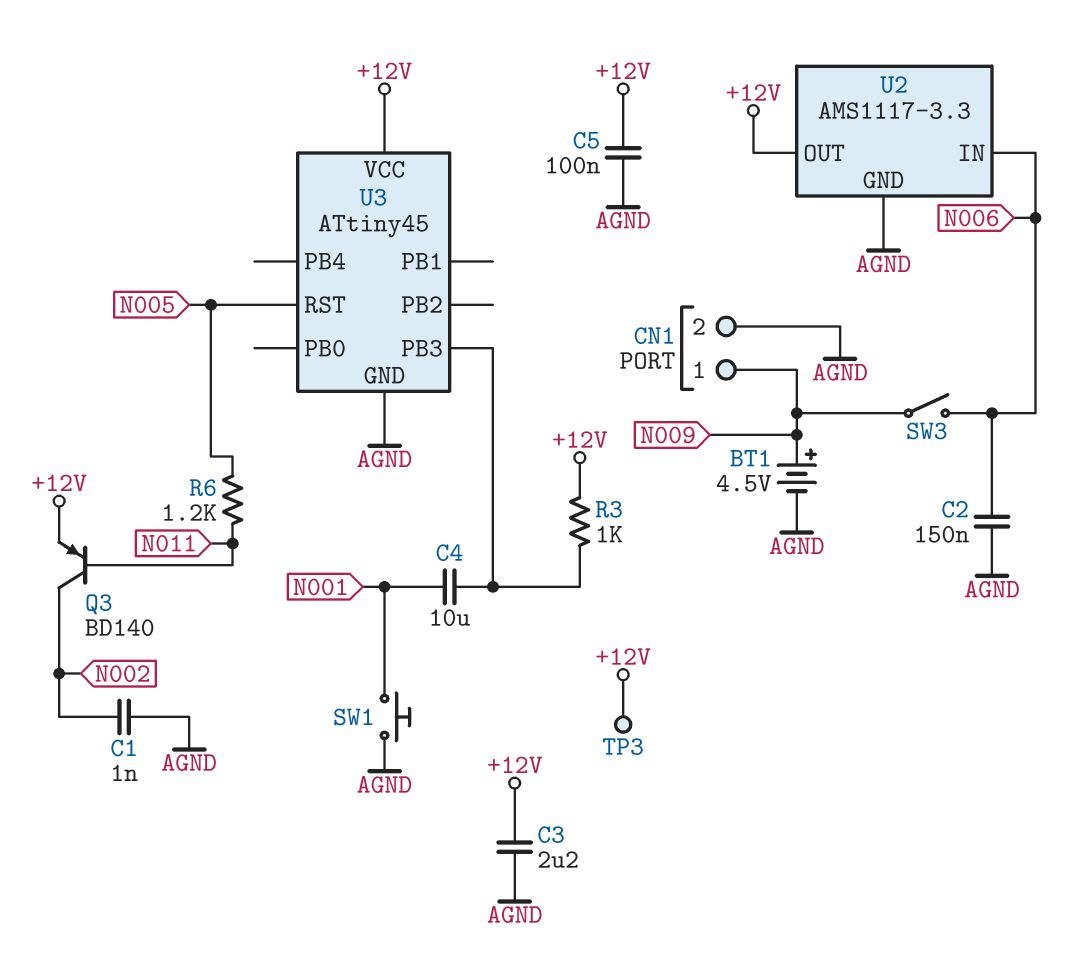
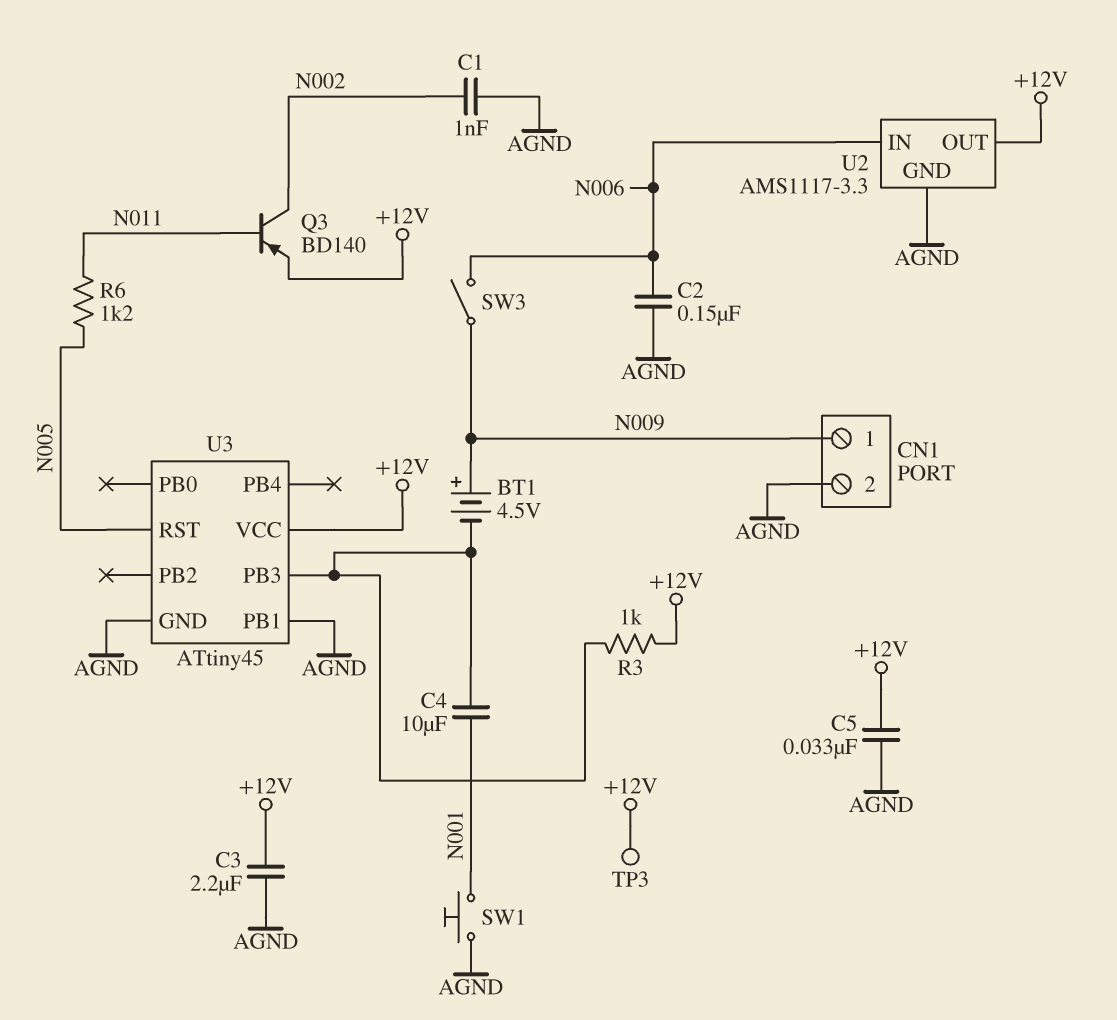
BT1: 4.5V (plus N009, minus AGND) -> 4.5V (plus N009, minus U3/PB3)
C5: 100nF (+12V, AGND) -> 33nF (+12V, AGND)
U3 pin PB1: none -> AGND

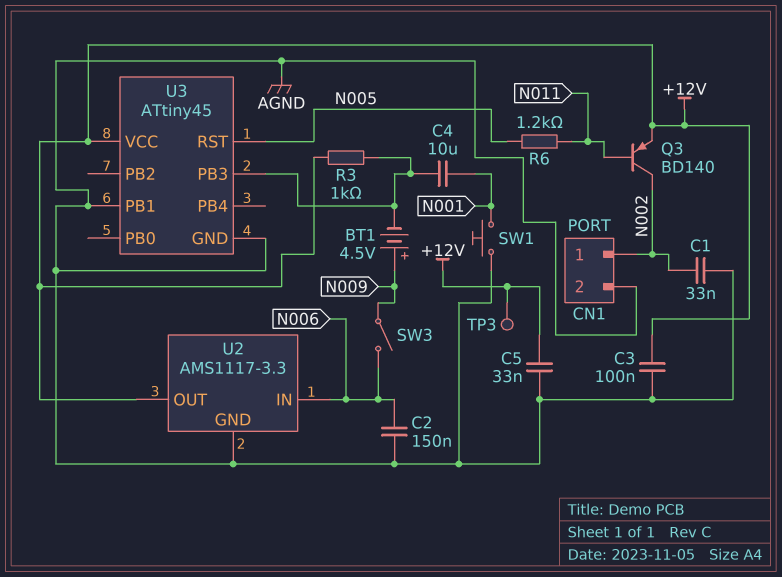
C1: 1nF (AGND, N002) -> 33nF (AGND, N002)
C3: 2.2uF (+12V, AGND) -> 100nF (+12V, AGND)
CN1 pin 1: N009 -> N002

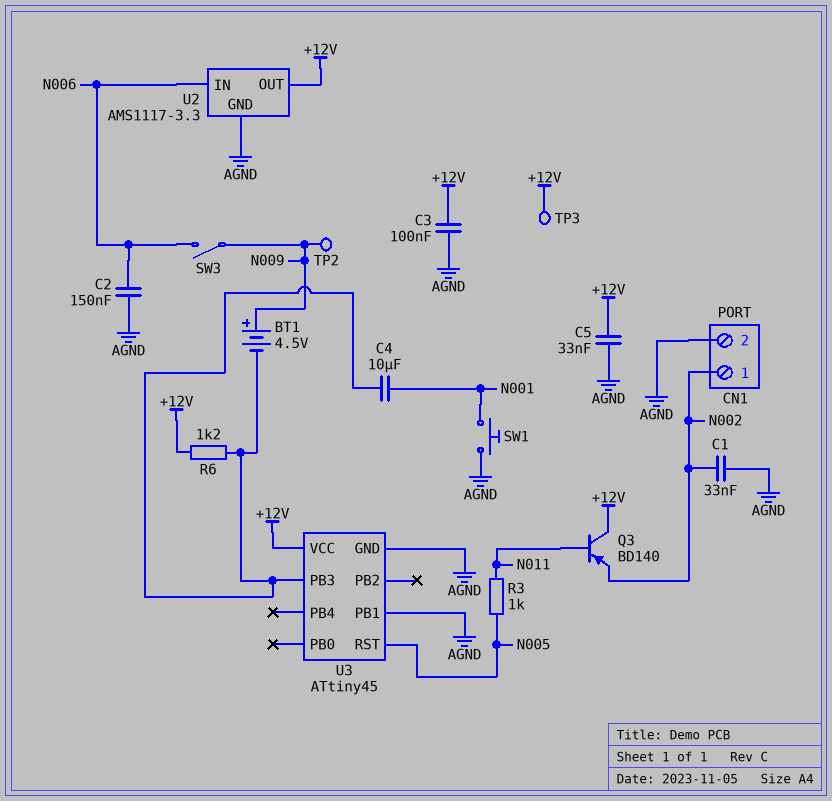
Q3: PNP BD140 (B N011, C N002, E +12V) -> PNP BD140 (B N011, C +12V, E N002)
R3: 1k (+12V, U3/PB3) -> 1k (N005, N011)
R6: 1.2k (N005, N011) -> 1.2k (+12V, U3/PB3)
TP2: none -> test point (N009)

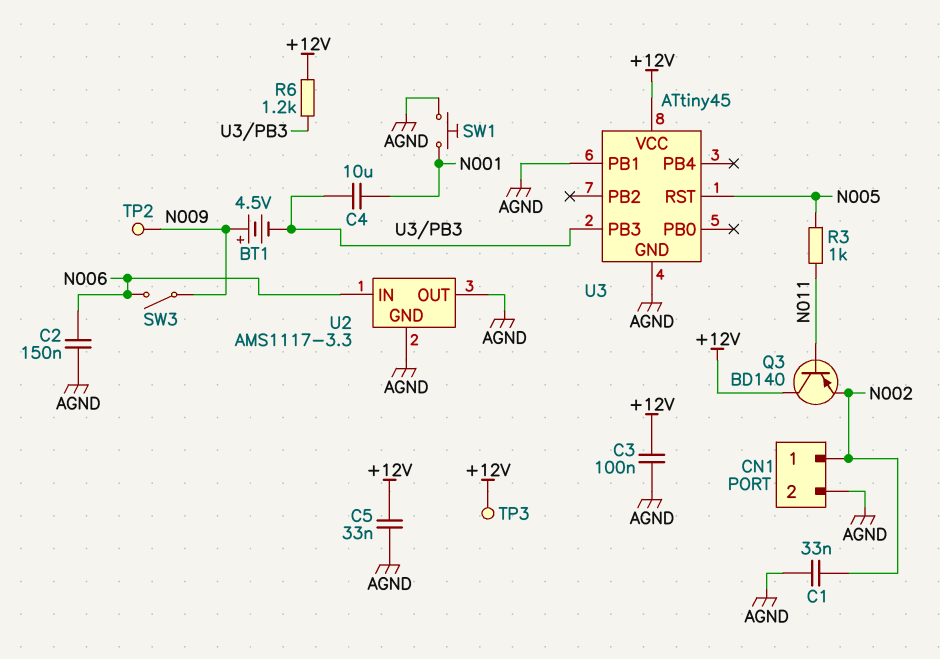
U2 pin OUT: +12V -> AGND

